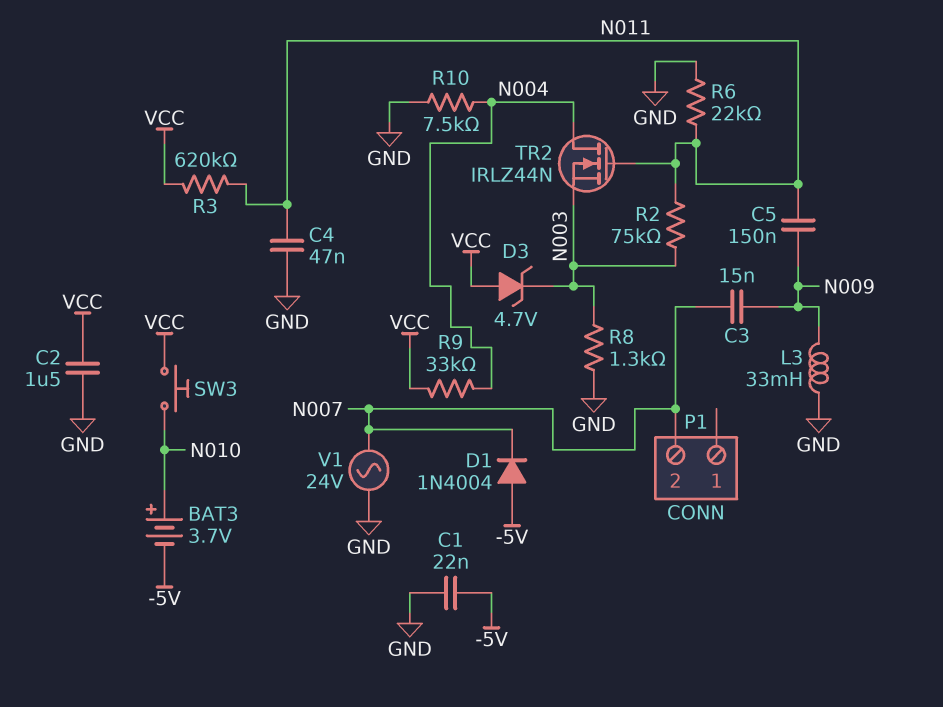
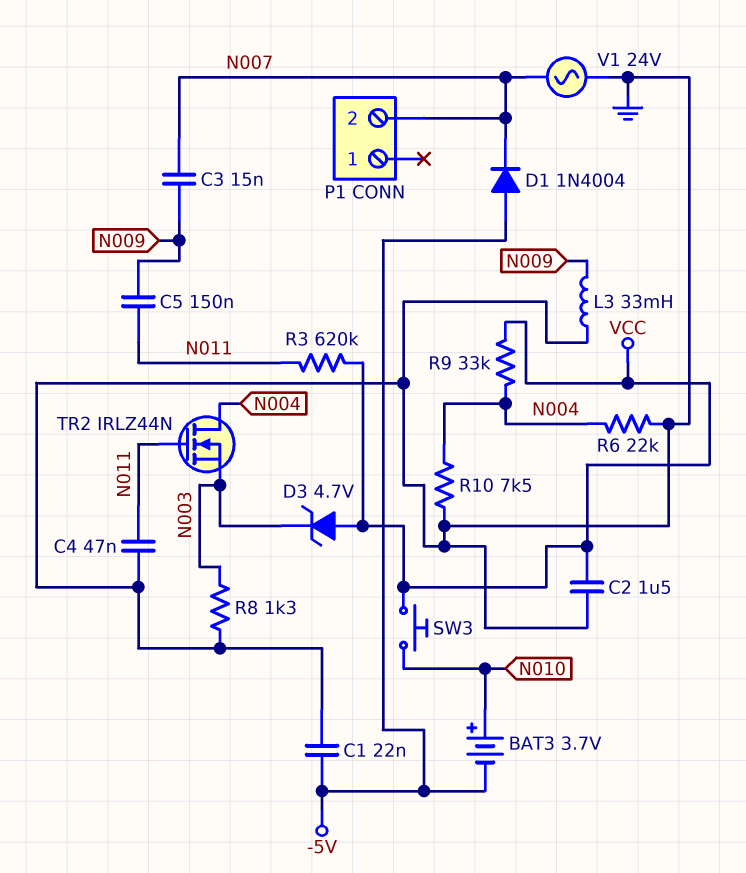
R2: 75k (N003, N011) -> none
R6: 22k (GND, N011) -> 22k (GND, N004)

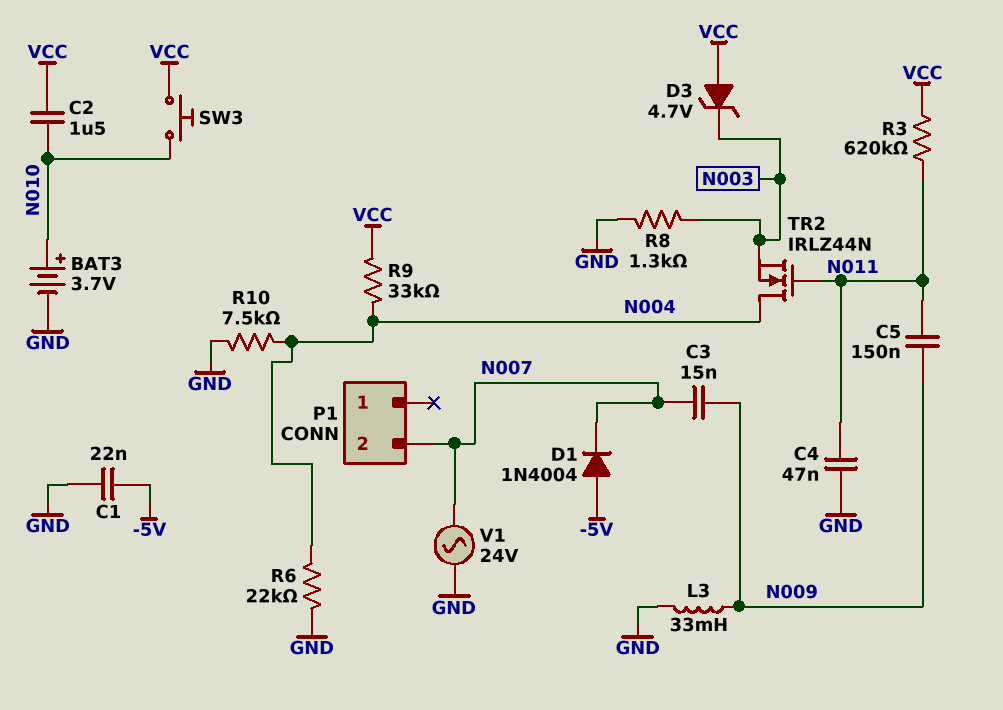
BAT3: 3.7V (plus N010, minus -5V) -> 3.7V (plus N010, minus GND)
C2: 1.5uF (GND, VCC) -> 1.5uF (N010, VCC)

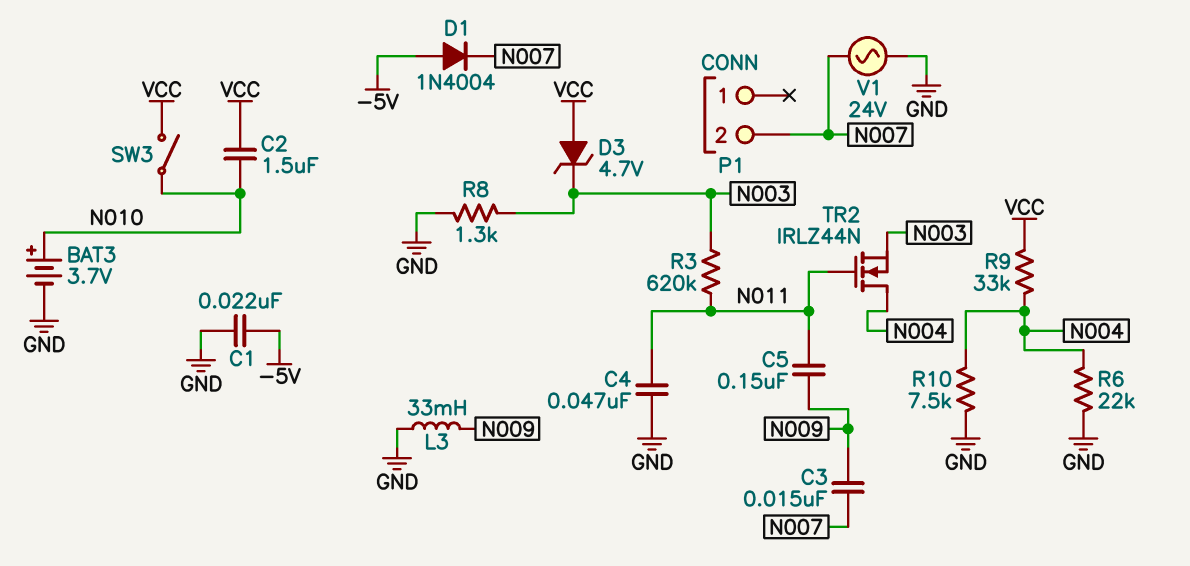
R3: 620k (N011, VCC) -> 620k (N003, N011)
SW3: button (N010, VCC) -> switch (N010, VCC)

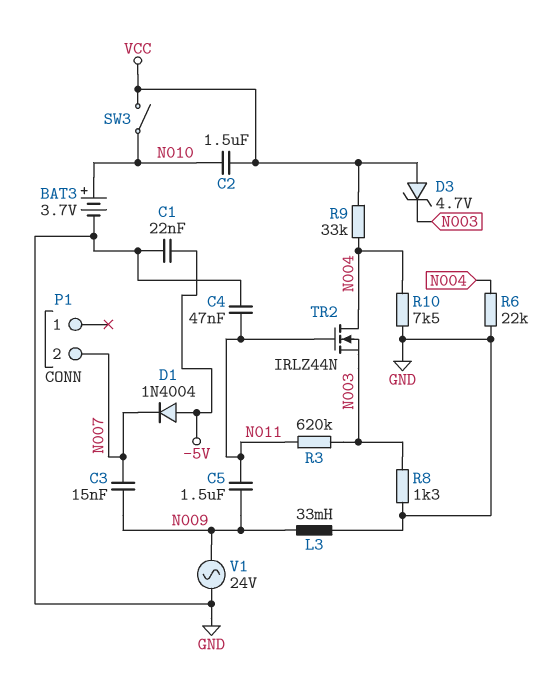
C5: 150nF (N009, N011) -> 1.5uF (N009, N011)
V1: AC 24V (GND, N007) -> AC 24V (GND, N009)

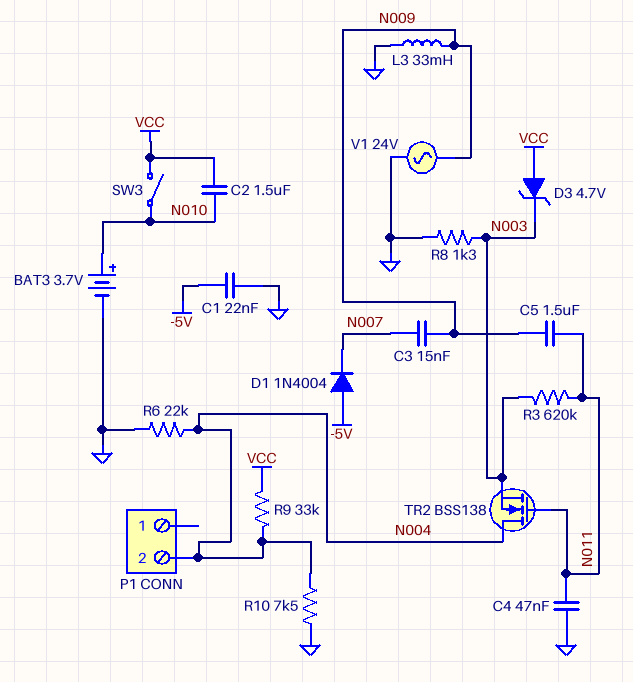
P1 pin 2: N007 -> N004
TR2: NMOS IRLZ44N (G N011, D N004, S N003) -> NMOS BSS138 (G N011, D N004, S N003)

